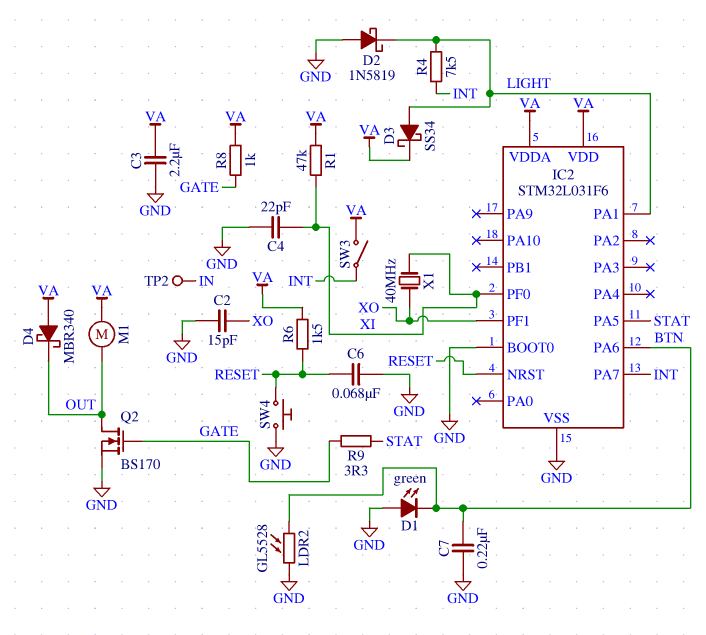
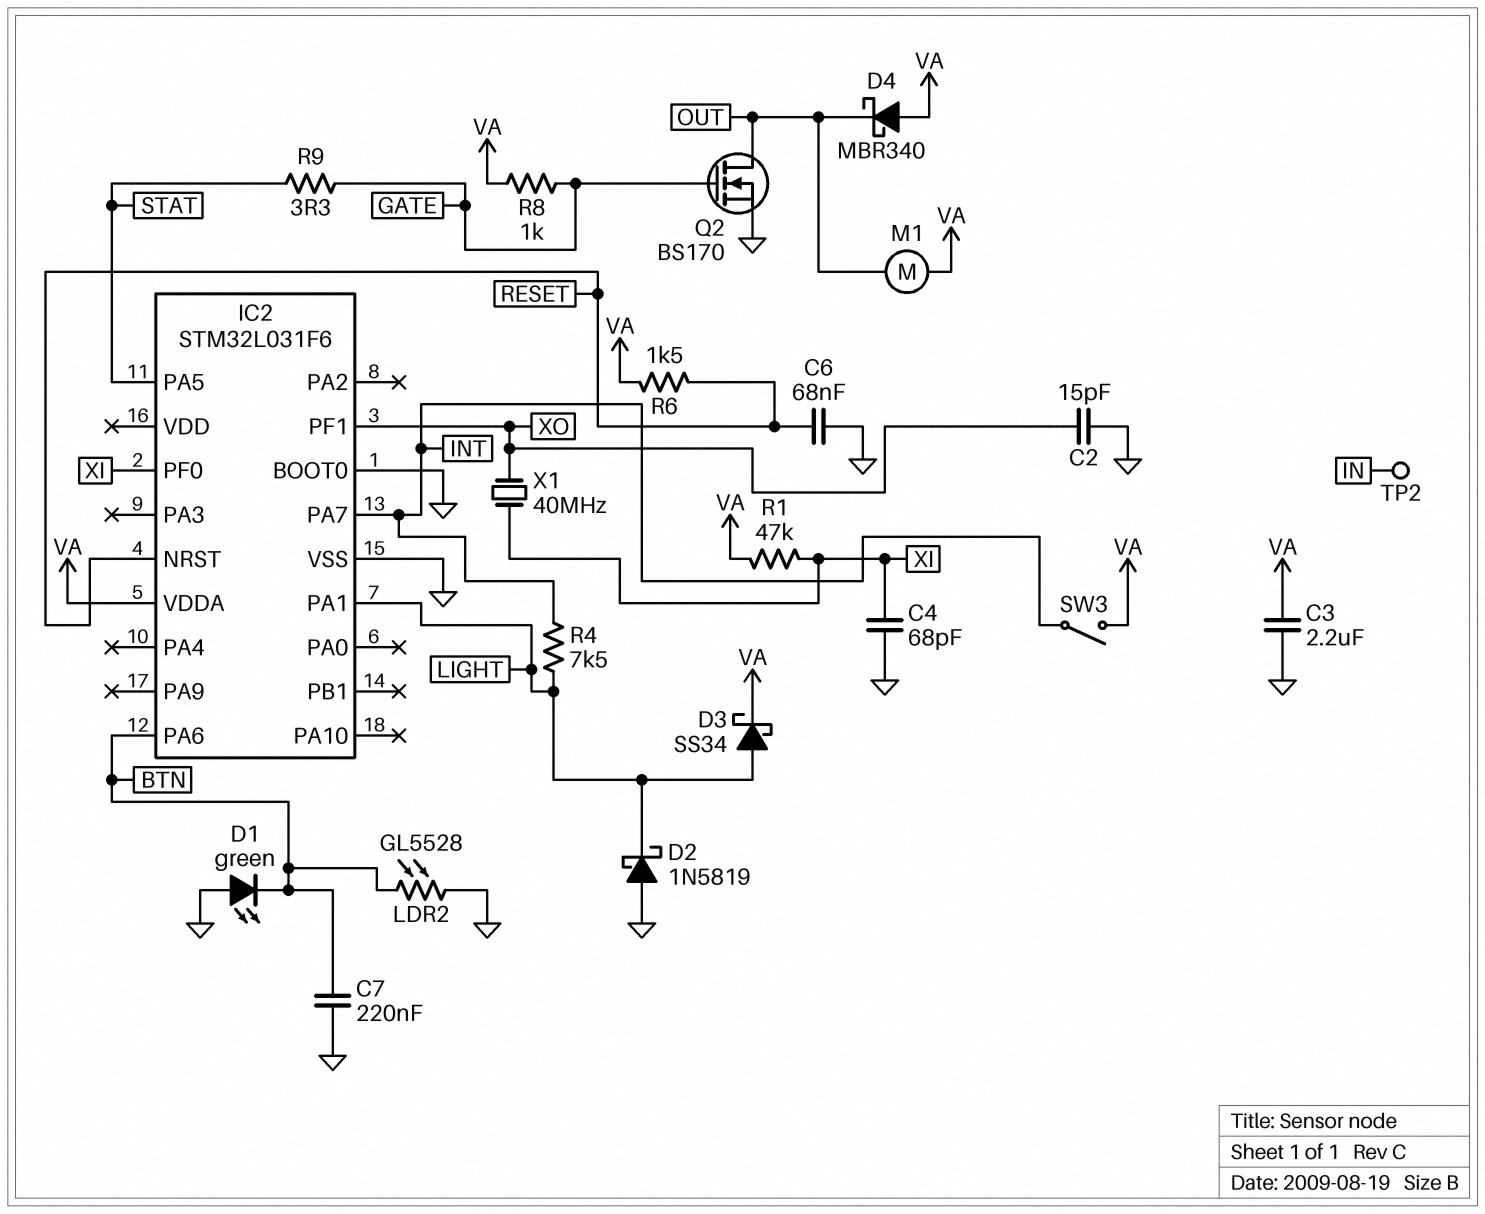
C4: 22pF (GND, XI) -> 68pF (GND, XI)
IC2 pin VDD: VA -> none
SW4: button (GND, RESET) -> none

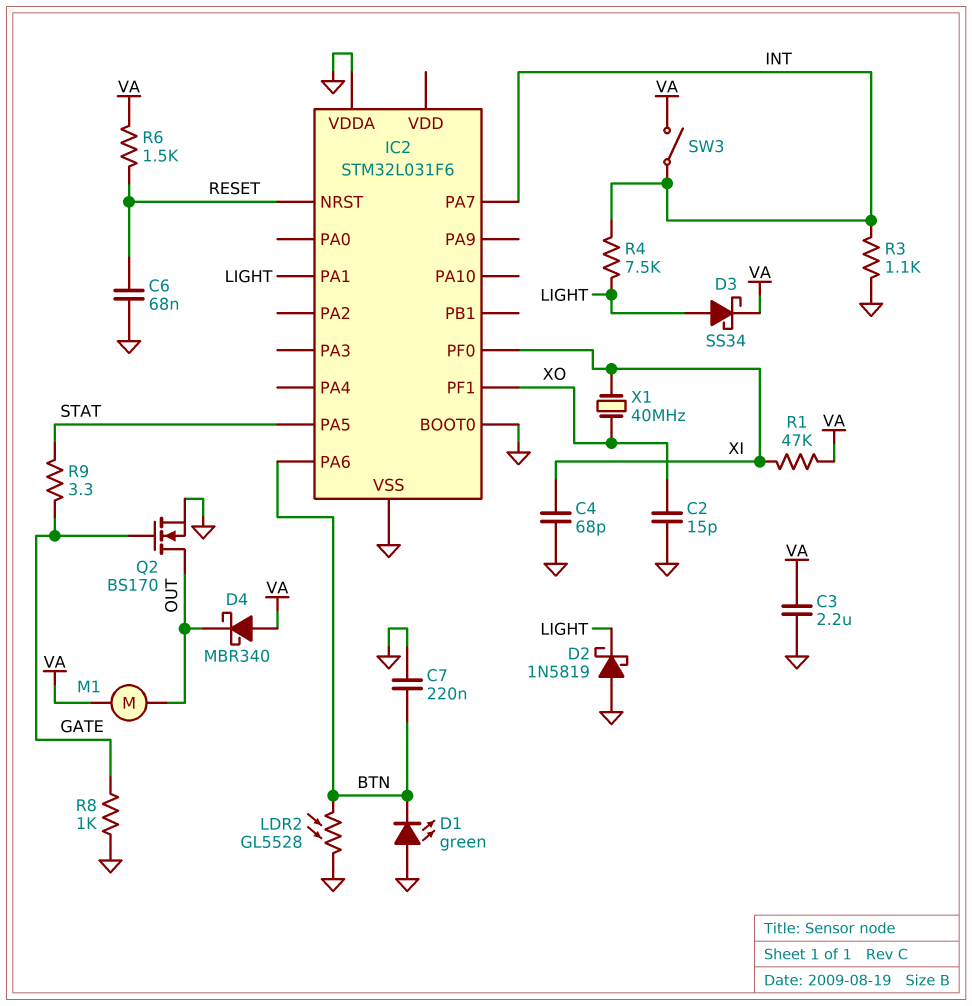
IC2 pin VDDA: VA -> GND
R3: none -> 1.1k (GND, INT)
R8: 1k (GATE, VA) -> 1k (GATE, GND)
TP2: test point (IN) -> none

